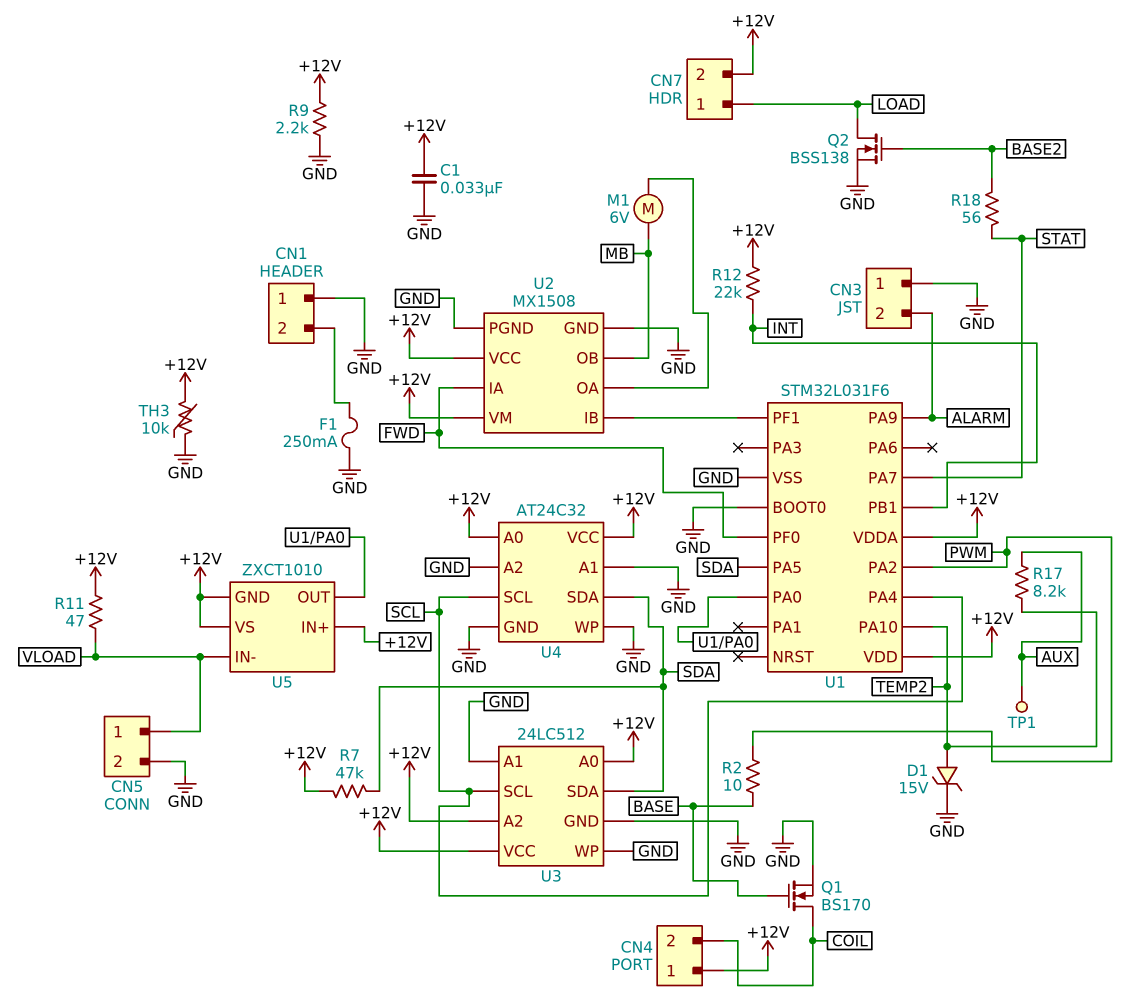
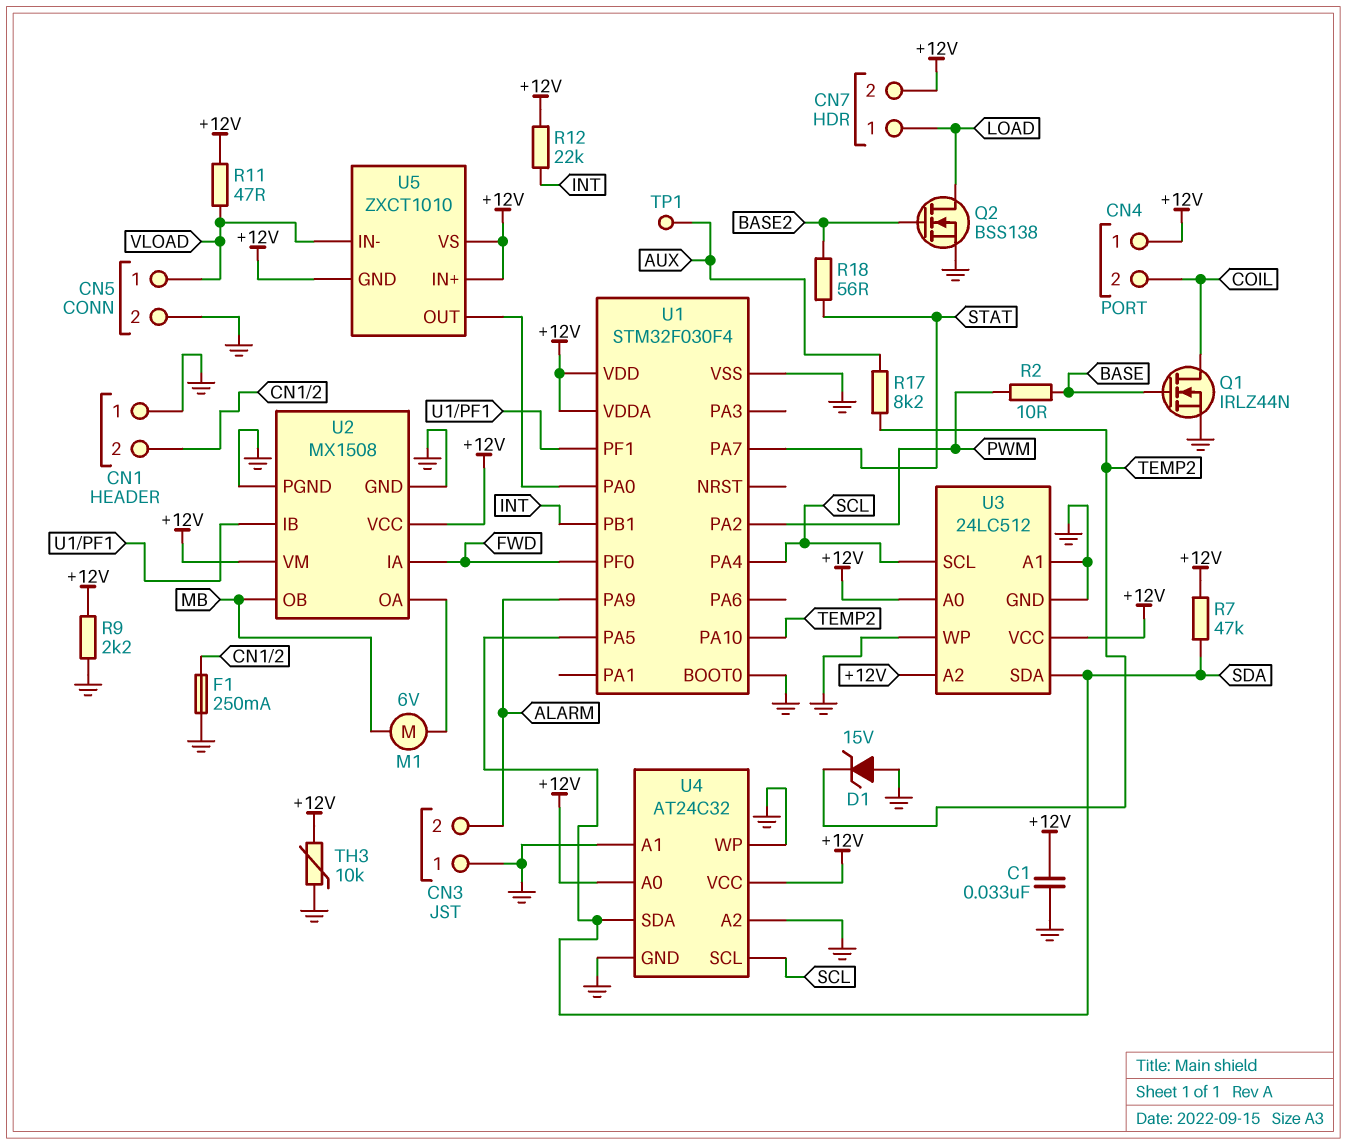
D1: zener 15V (A TEMP2, K GND) -> zener 15V (A GND, K TEMP2)
Q1: NMOS BS170 (G BASE, D COIL, S GND) -> NMOS IRLZ44N (G BASE, D COIL, S GND)
U1: STM32L031F6 -> STM32F030F4

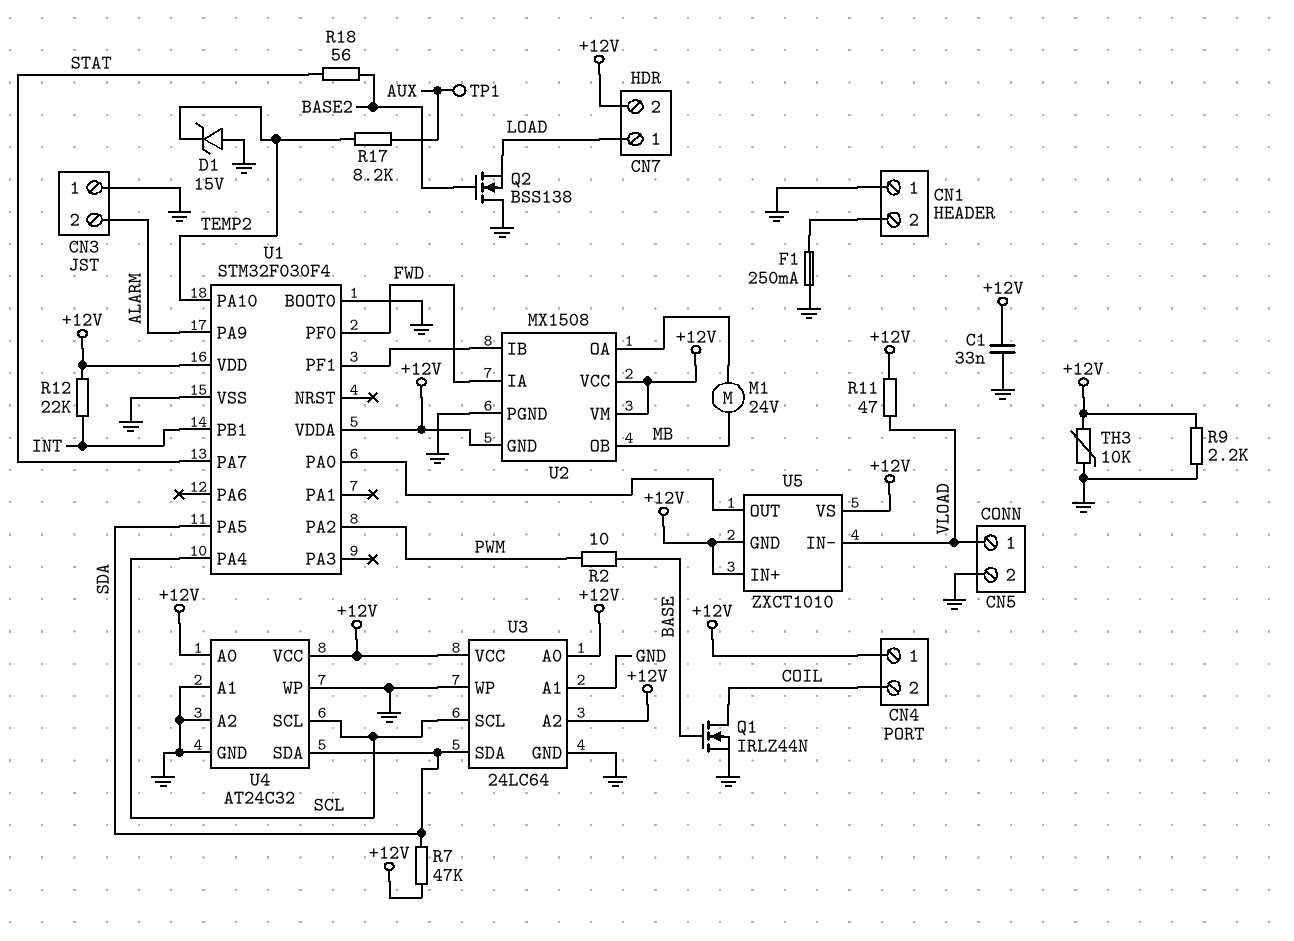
M1: motor 6V (MB, U2/OA) -> motor 24V (MB, U2/OA)
Q2: NMOS BSS138 (G BASE2, D LOAD, S GND) -> NMOS BSS138 (G BASE2, D GND, S LOAD)
U2 pin GND: GND -> +12V
U3: 24LC512 -> 24LC64

